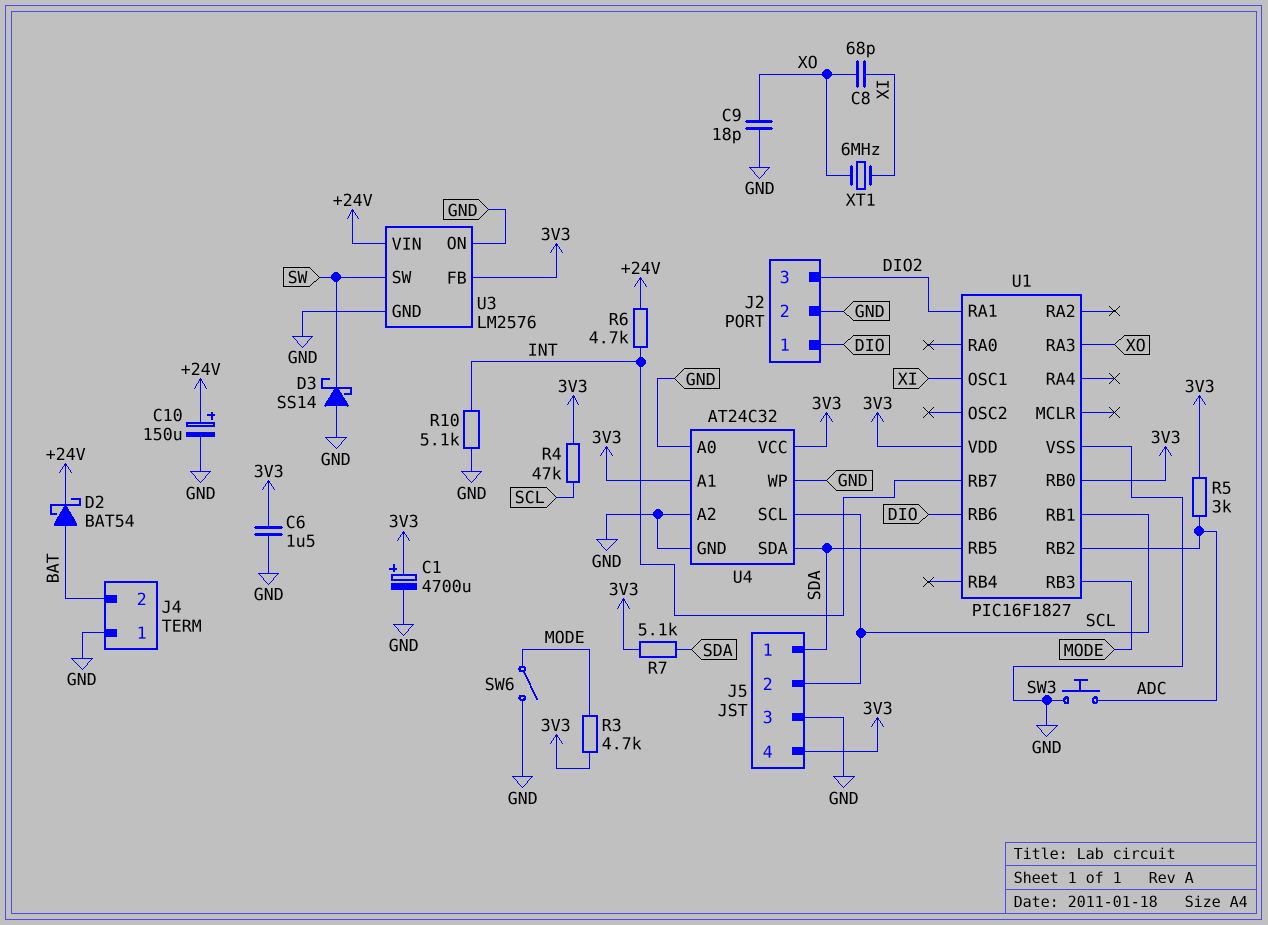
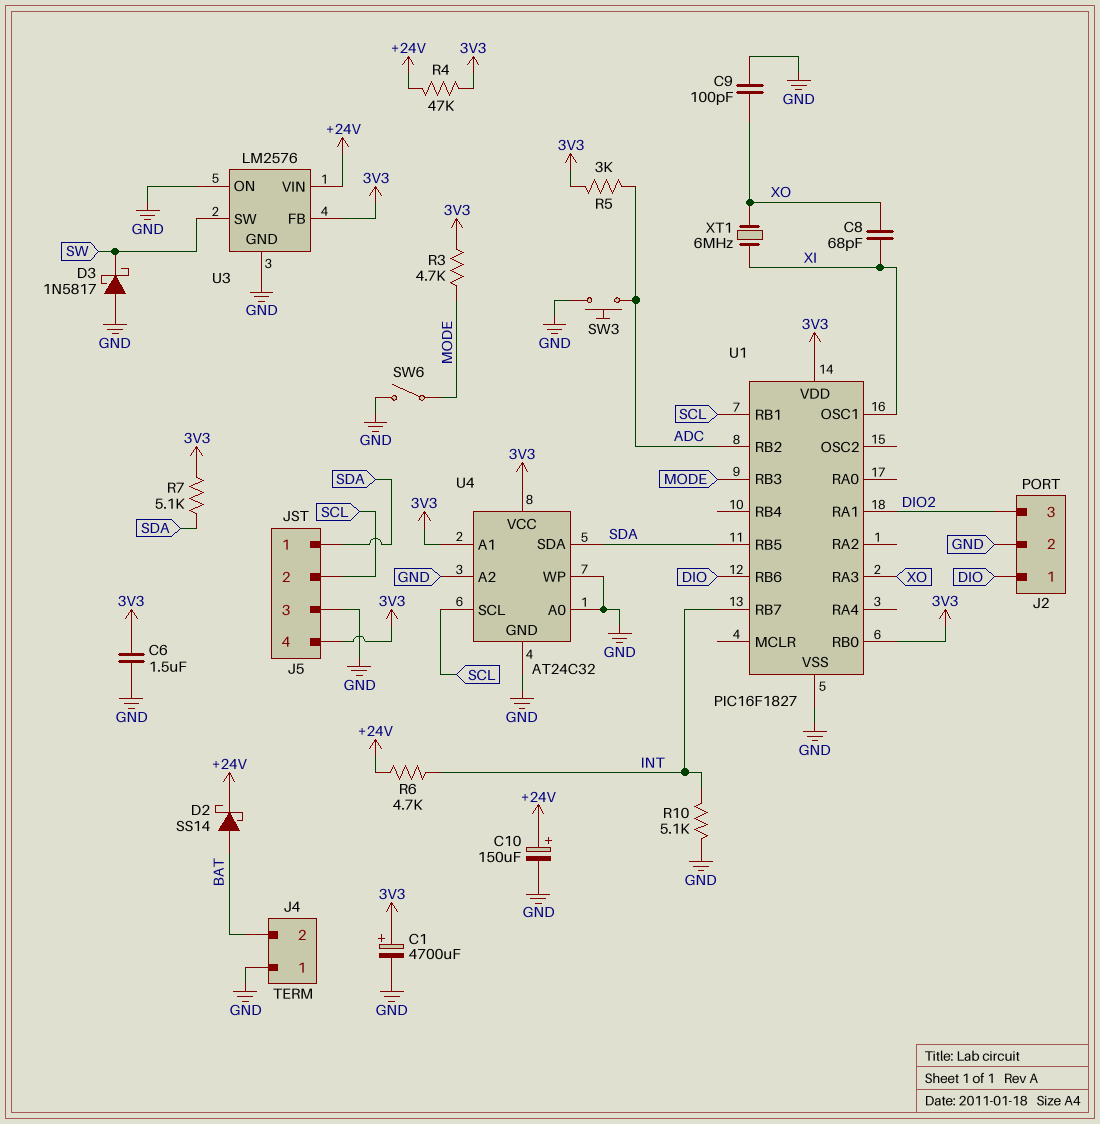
C9: 18pF (GND, XO) -> 100pF (GND, XO)
D2: schottky BAT54 (A BAT, K +24V) -> schottky SS14 (A BAT, K +24V)
D3: schottky SS14 (A GND, K SW) -> schottky 1N5817 (A GND, K SW)
R4: 47k (3V3, SCL) -> 47k (+24V, 3V3)

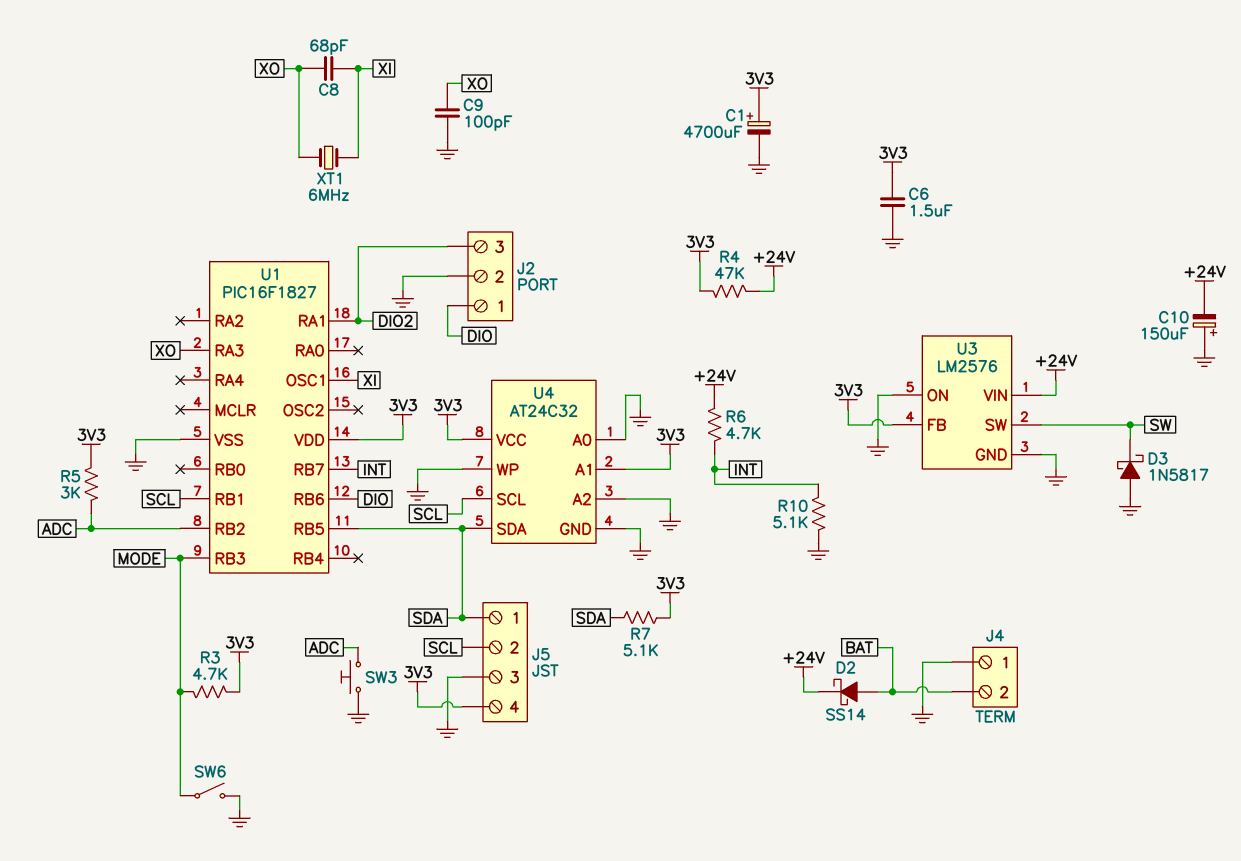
C10: 150uF (plus +24V, minus GND) -> 150uF (plus GND, minus +24V)
U1 pin RB0: 3V3 -> none

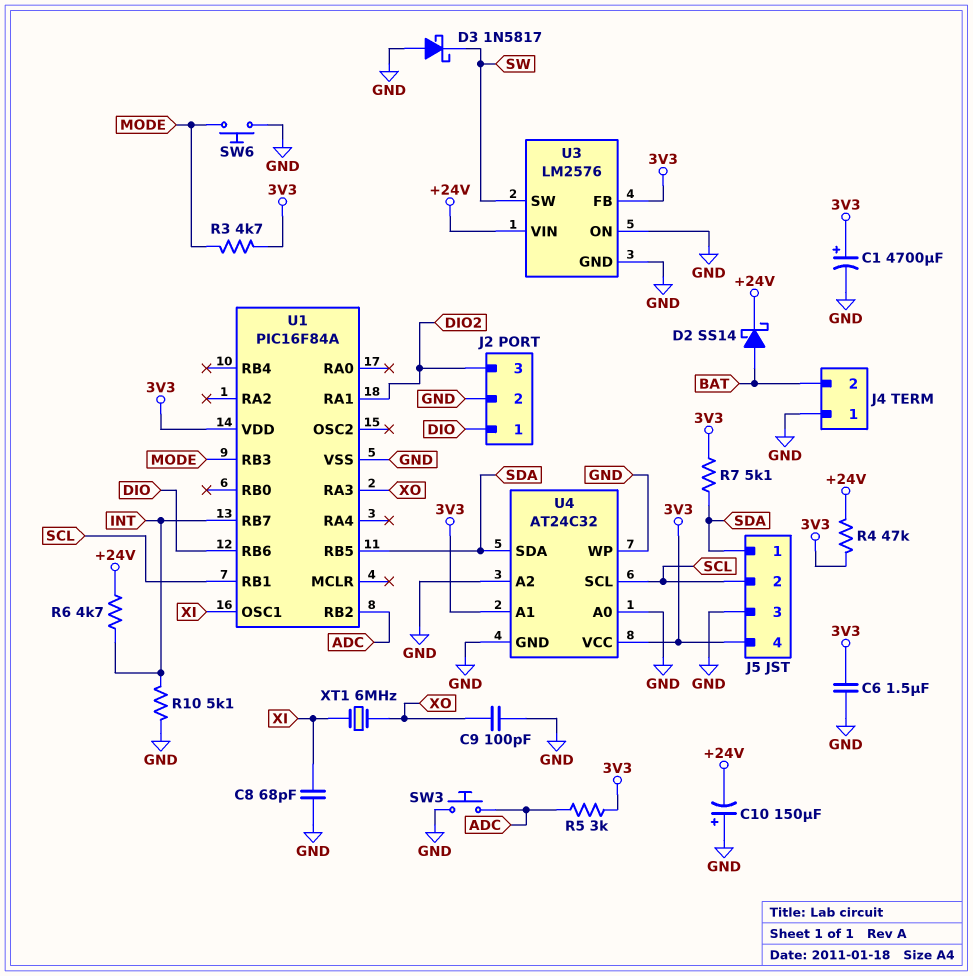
C8: 68pF (XI, XO) -> 68pF (GND, XI)
SW6: switch (GND, MODE) -> button (GND, MODE)
U1: PIC16F1827 -> PIC16F84A

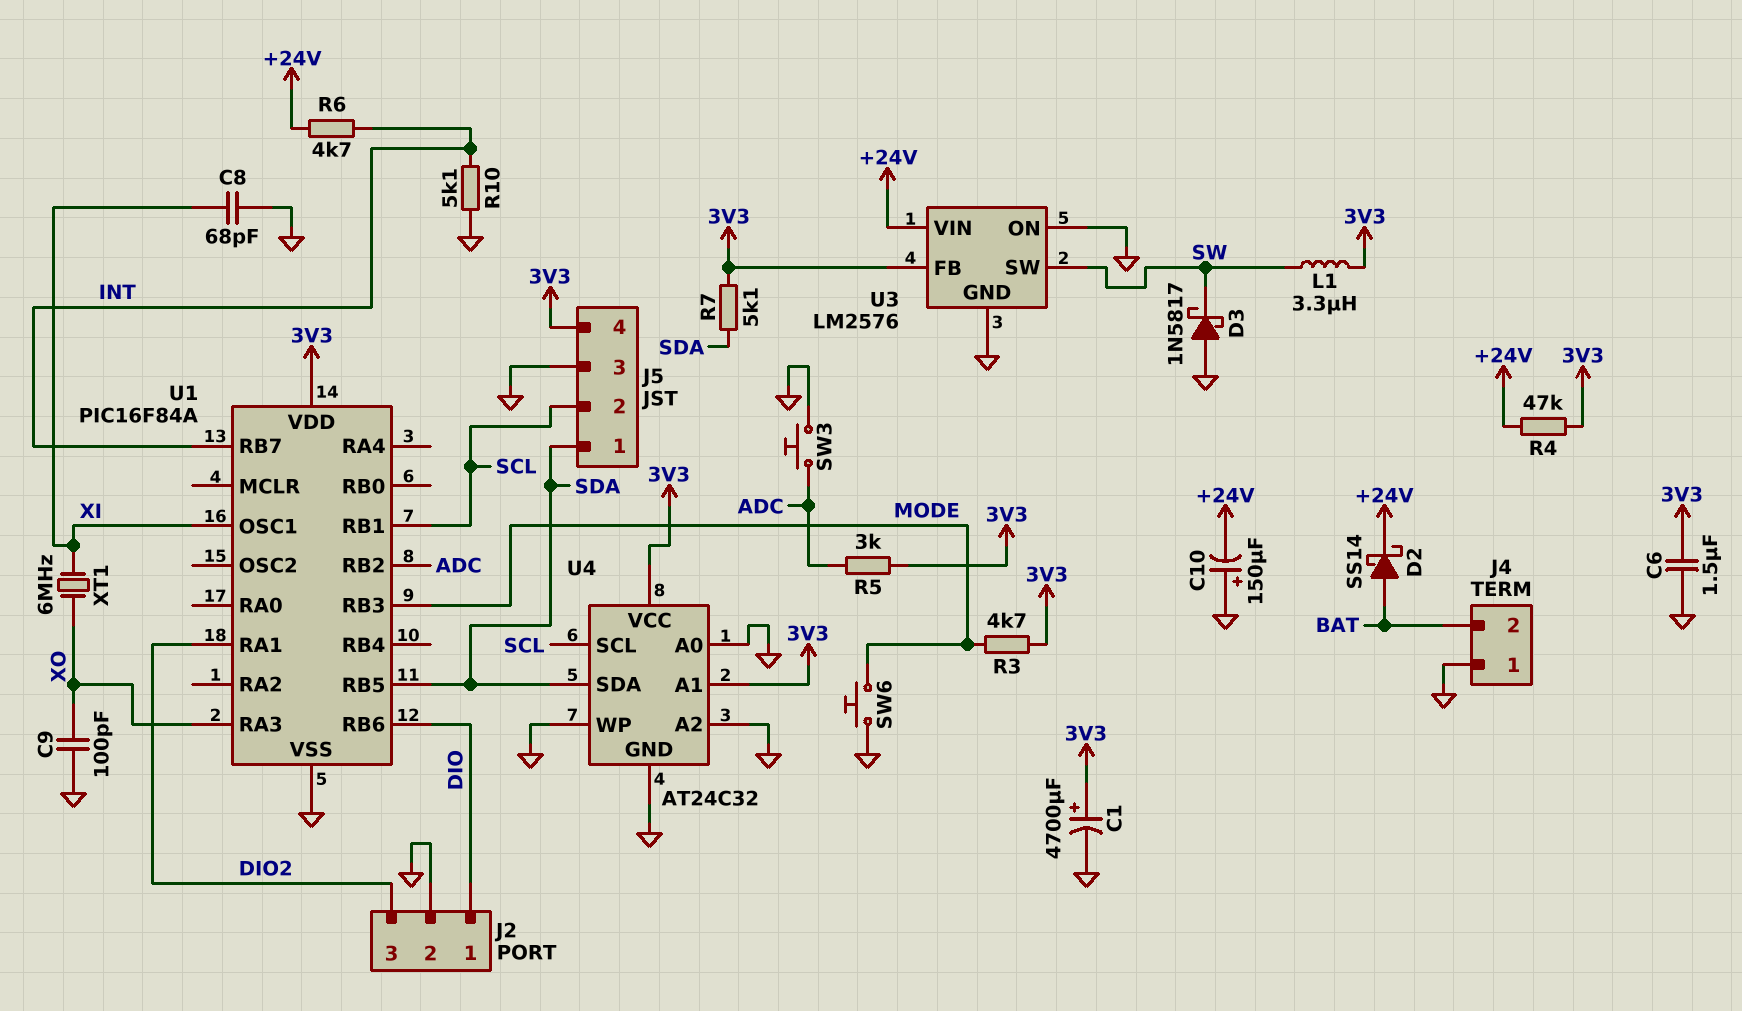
L1: none -> 3.3uH (3V3, SW)

